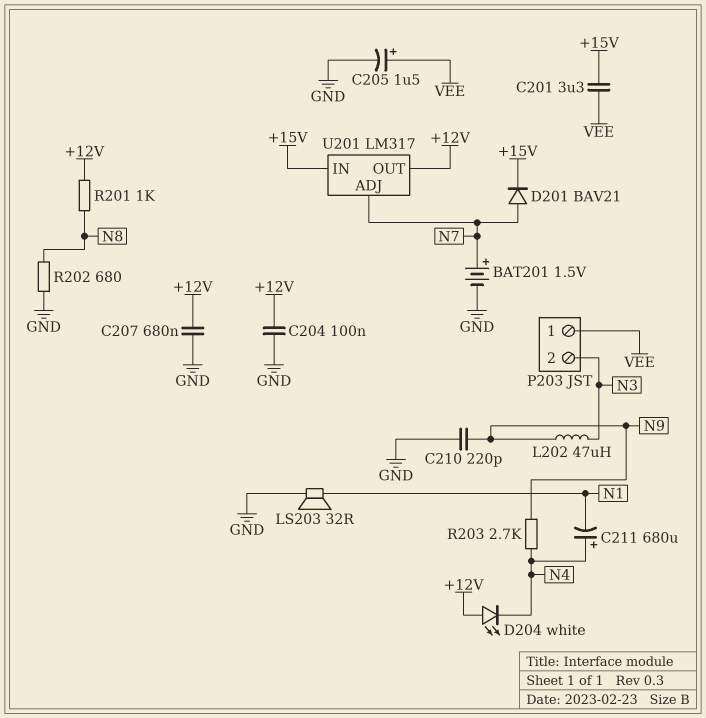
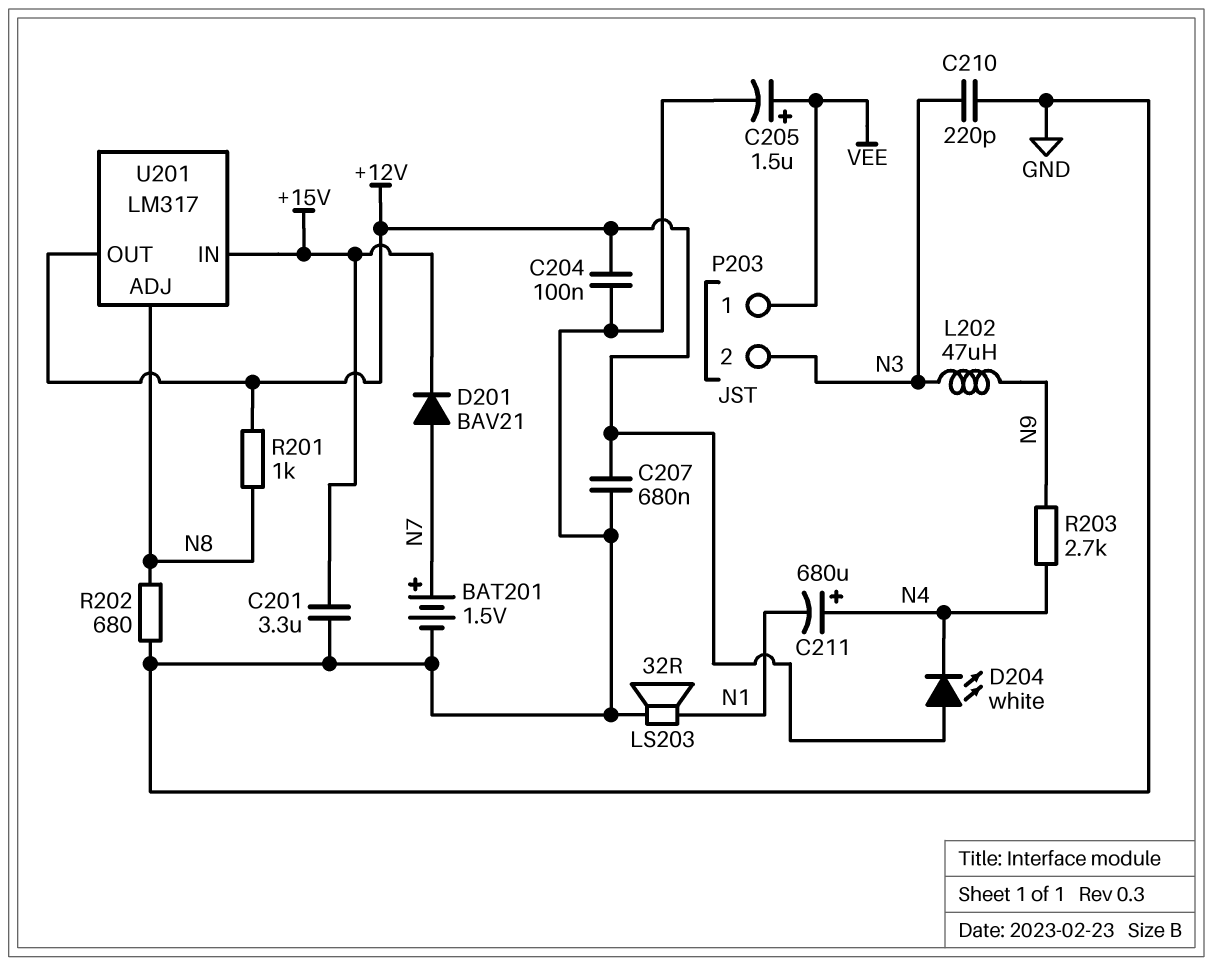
C201: 3.3uF (+15V, VEE) -> 3.3uF (+15V, GND)
C210: 220pF (GND, N9) -> 220pF (GND, N3)
U201 pin ADJ: N7 -> N8

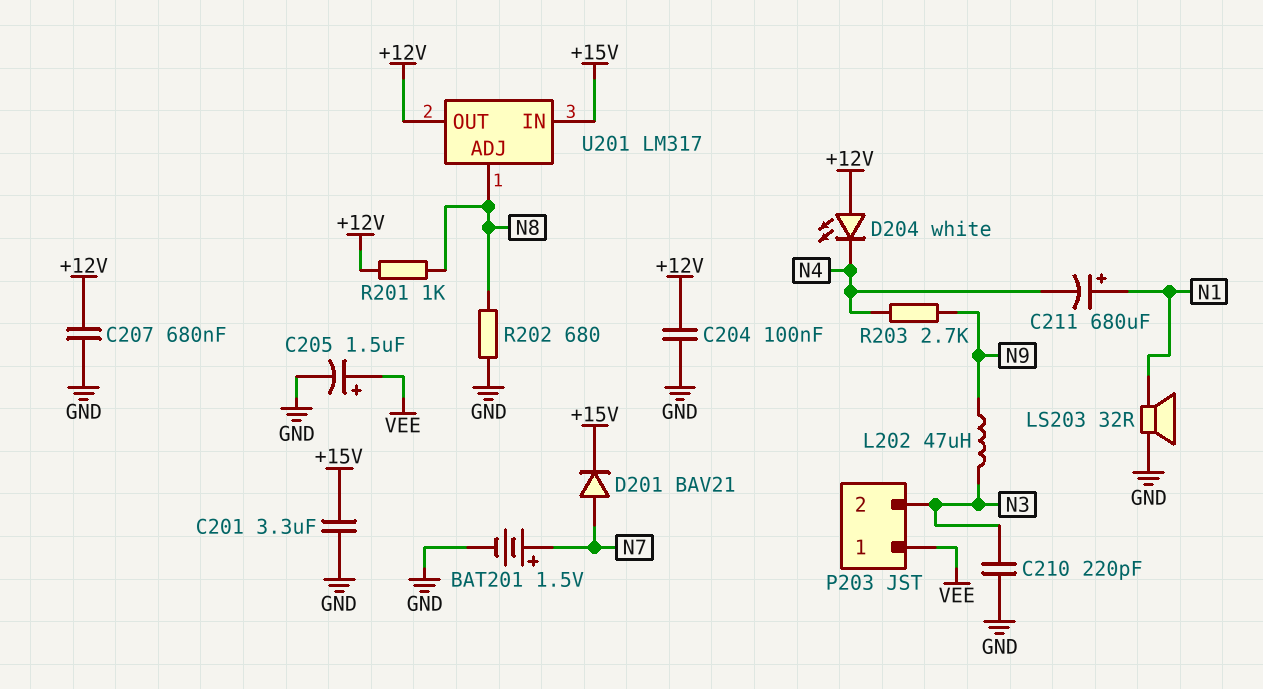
C211: 680uF (plus N4, minus N1) -> 680uF (plus N1, minus N4)

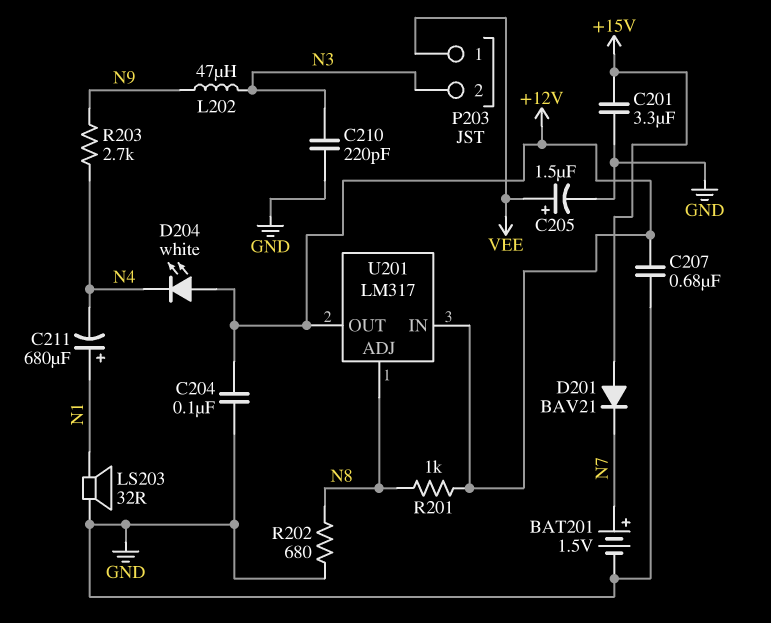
D201: diode BAV21 (A N7, K +15V) -> diode BAV21 (A +15V, K N7)
U201 pin IN: +15V -> +12V

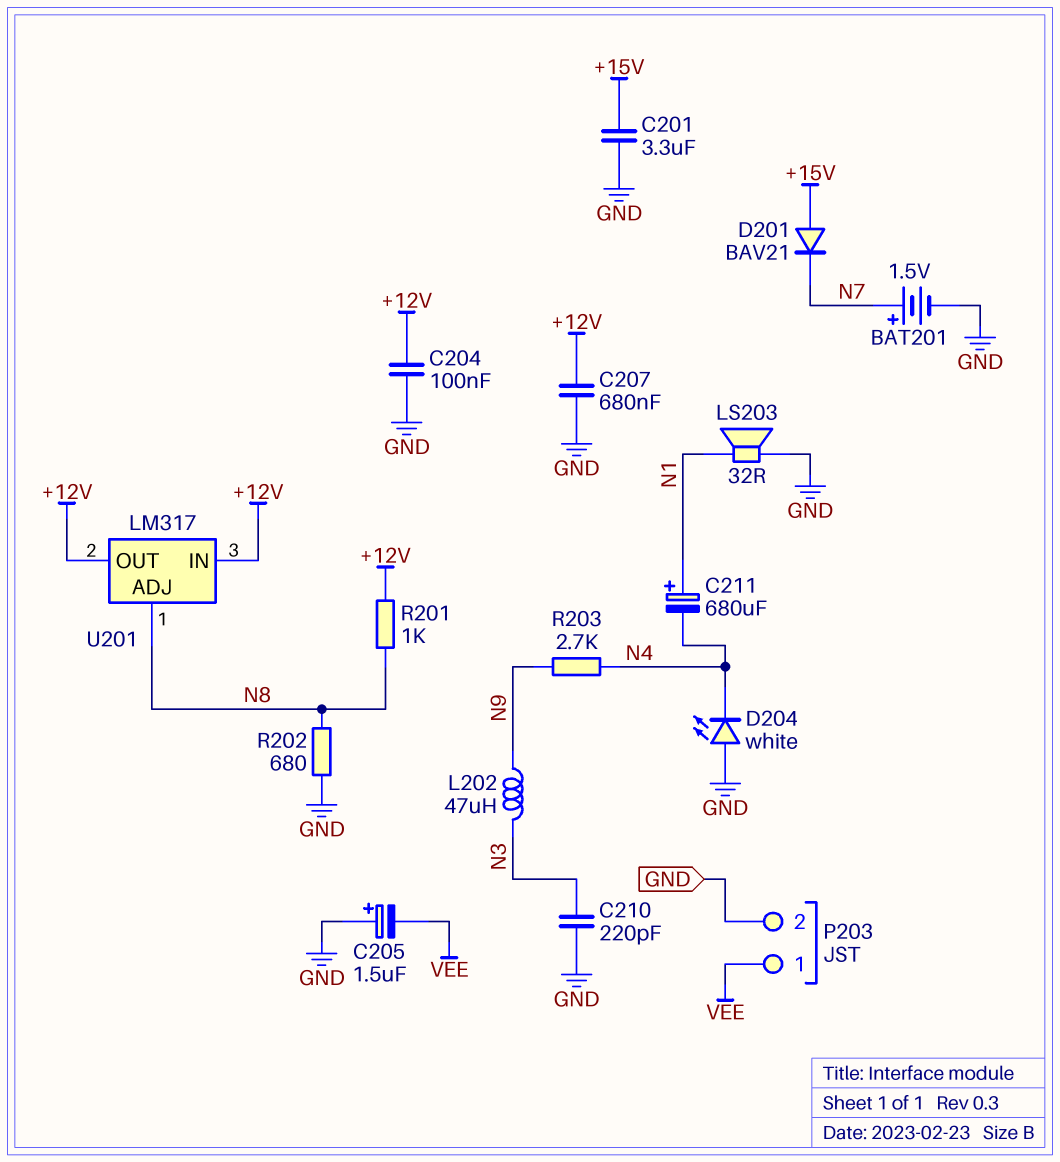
C205: 1.5uF (plus VEE, minus GND) -> 1.5uF (plus GND, minus VEE)
D204: LED white (A +12V, K N4) -> LED white (A GND, K N4)
P203 pin 2: N3 -> GND

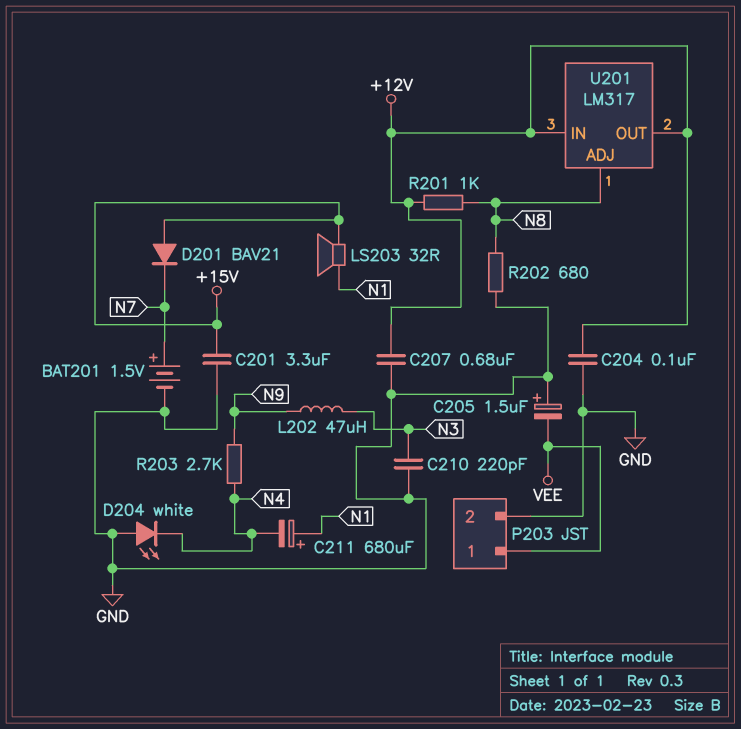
LS203: speaker 32R (GND, N1) -> speaker 32R (+15V, N1)

